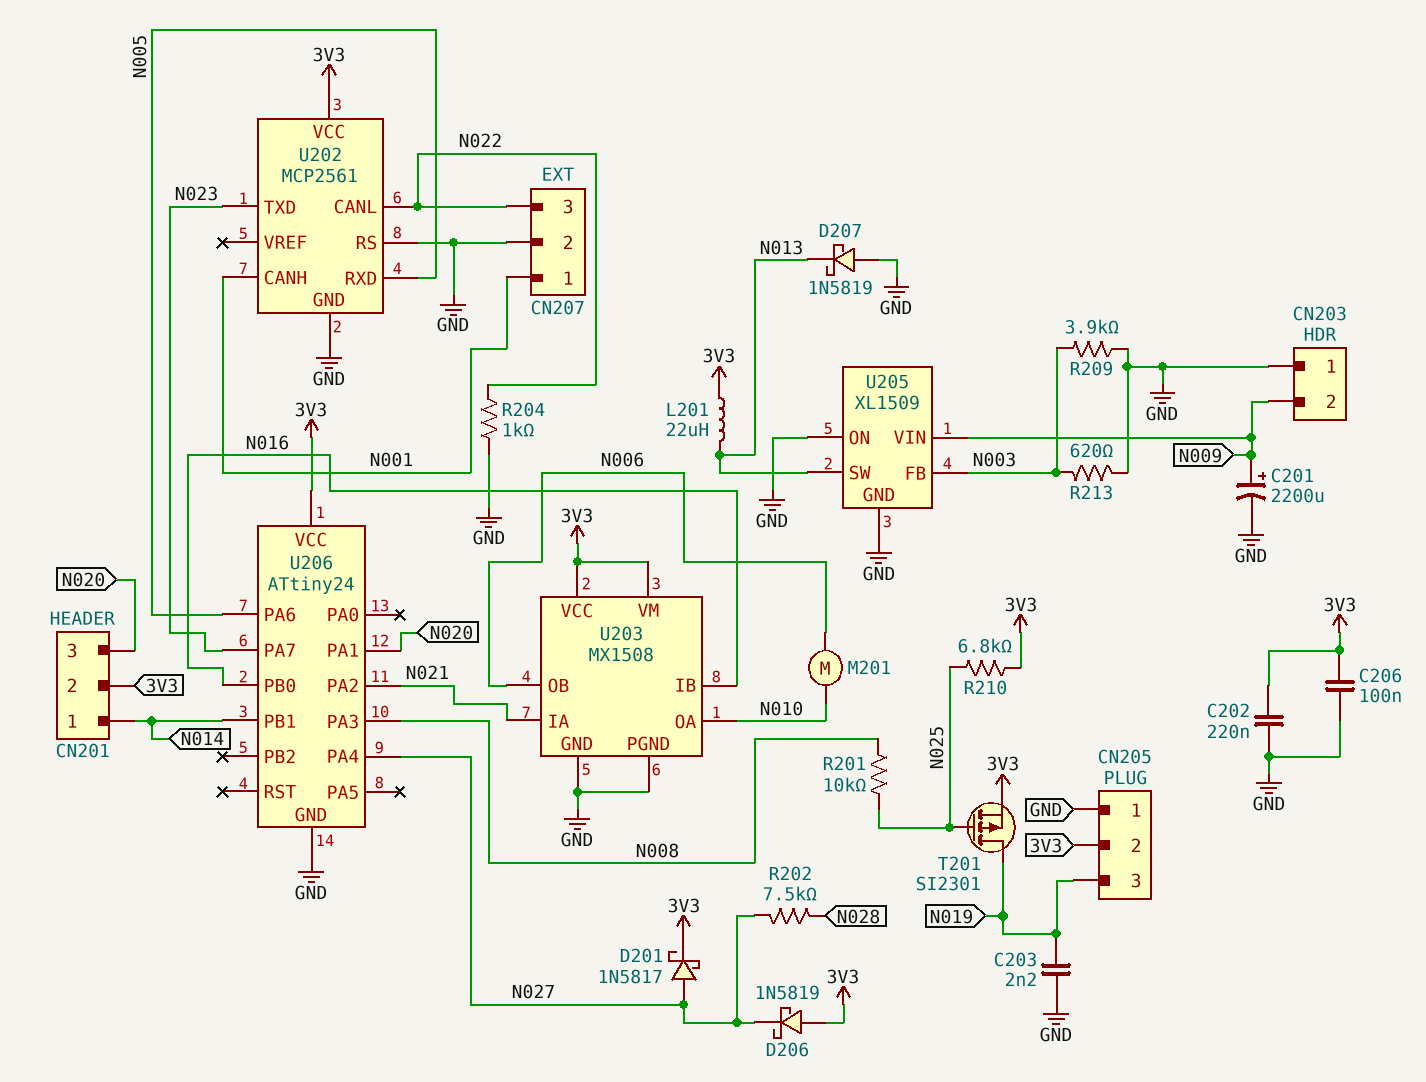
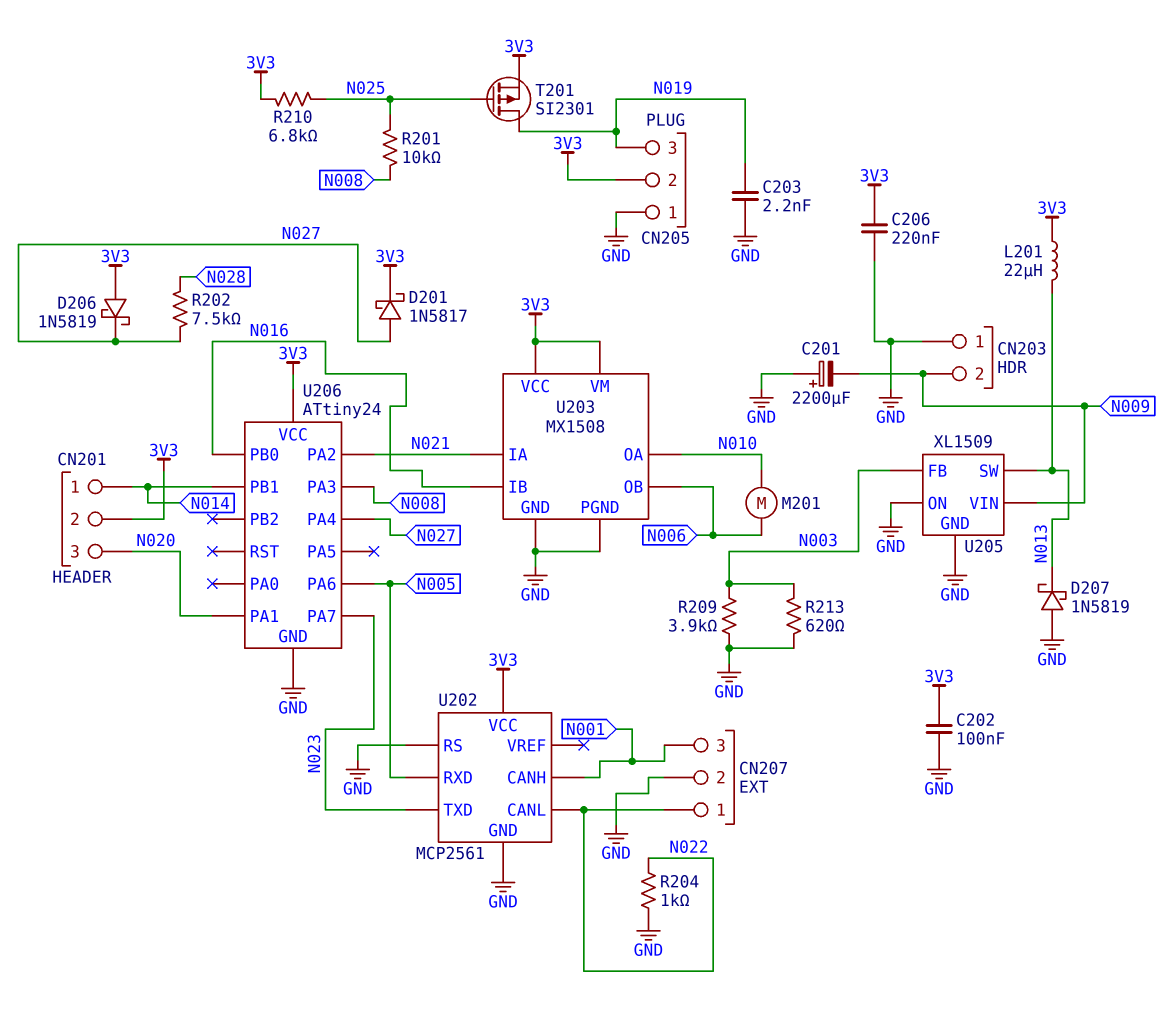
C201: 2200uF (plus N009, minus GND) -> 2200uF (plus GND, minus N009)
C202: 220nF (3V3, GND) -> 100nF (3V3, GND)
C206: 100nF (3V3, GND) -> 220nF (3V3, GND)
CN207 pin 1: N001 -> N022
CN207 pin 3: N022 -> N001

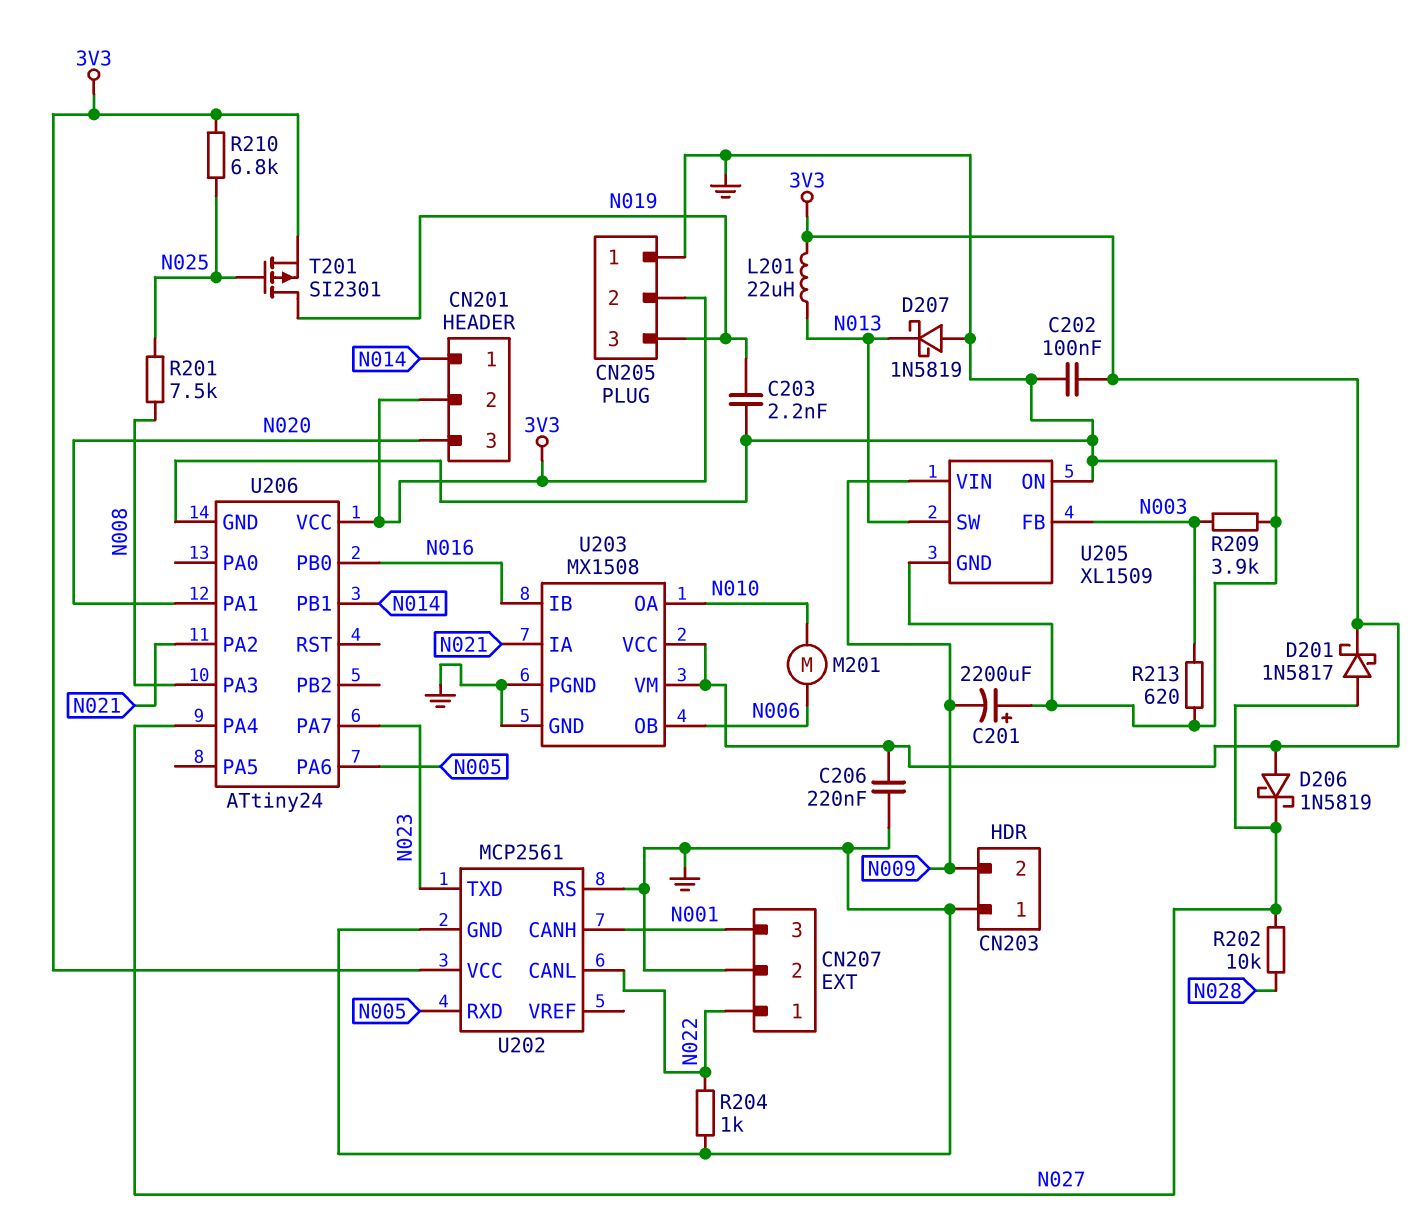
R201: 10k (N008, N025) -> 7.5k (N008, N025)
R202: 7.5k (N027, N028) -> 10k (N027, N028)

